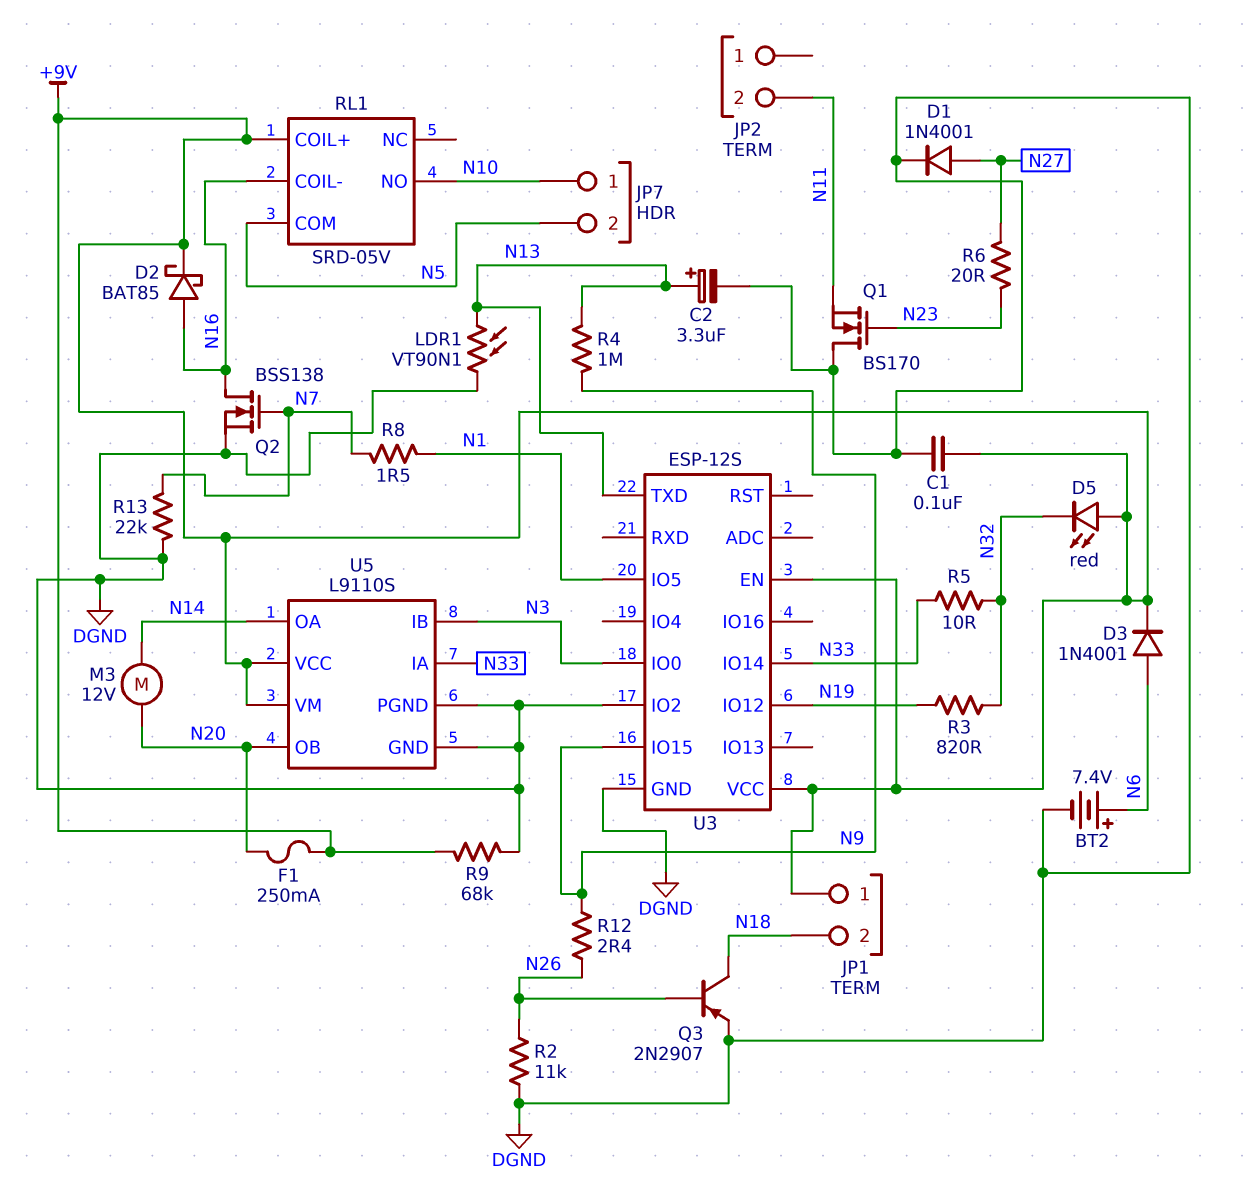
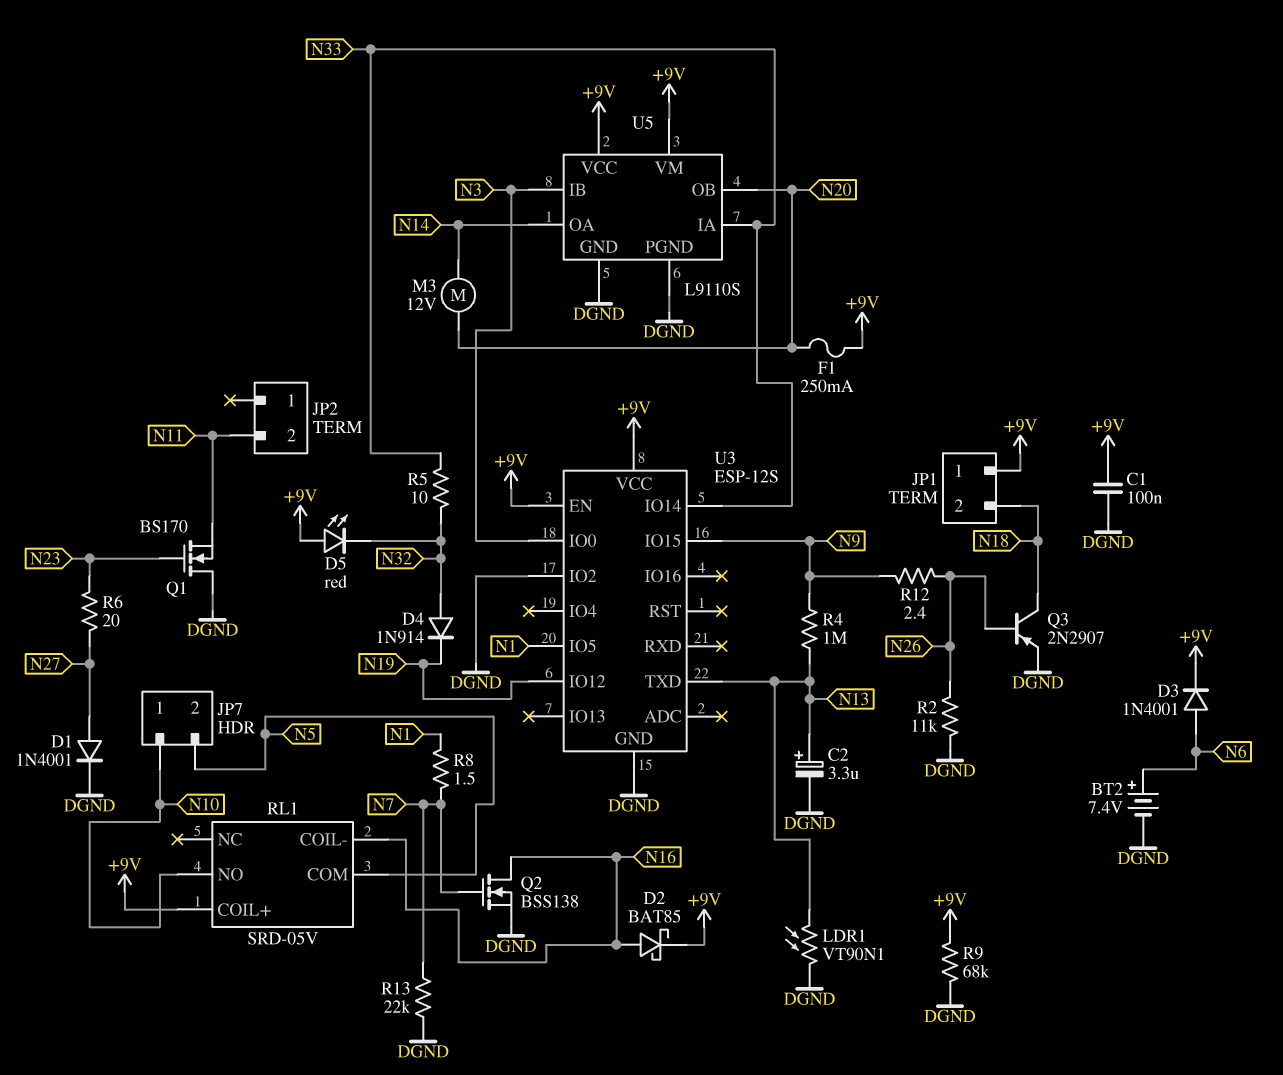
D4: none -> diode 1N914 (A N32, K N19)
R3: 820 (N19, N32) -> none

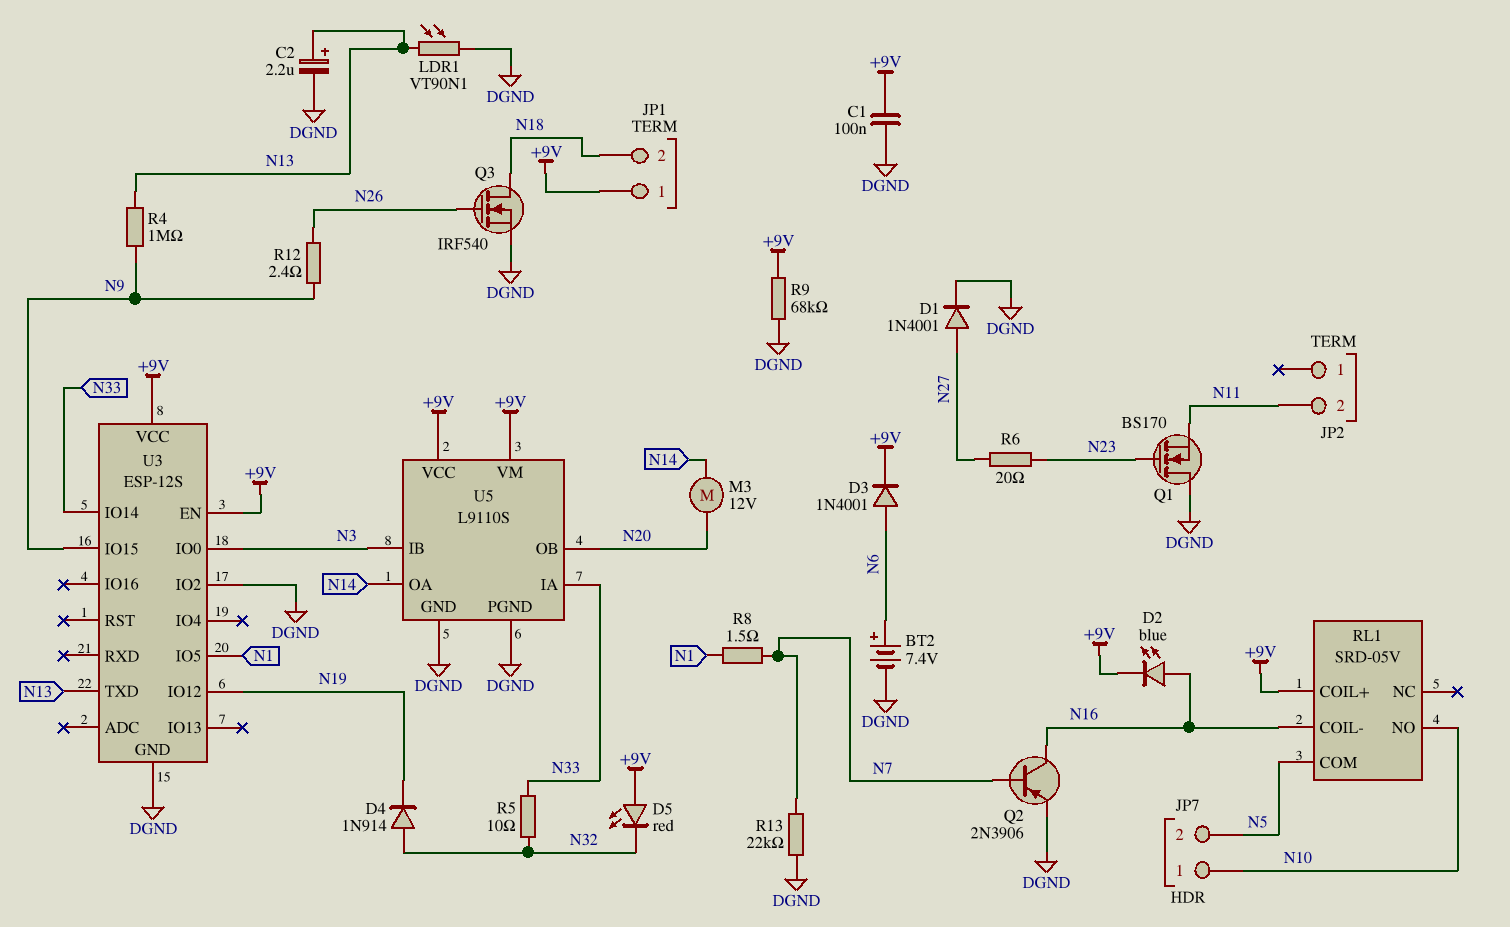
C2: 3.3uF (plus N13, minus DGND) -> 2.2uF (plus N13, minus DGND)
D2: schottky BAT85 (A N16, K +9V) -> LED blue (A N16, K +9V)
F1: 250mA (+9V, N20) -> none
Q2: NMOS BSS138 (G N7, D N16, S DGND) -> PNP 2N3906 (B N7, C N16, E DGND)
Q3: PNP 2N2907 (B N26, C N18, E DGND) -> NMOS IRF540 (G N26, D N18, S DGND)
R2: 11k (DGND, N26) -> none

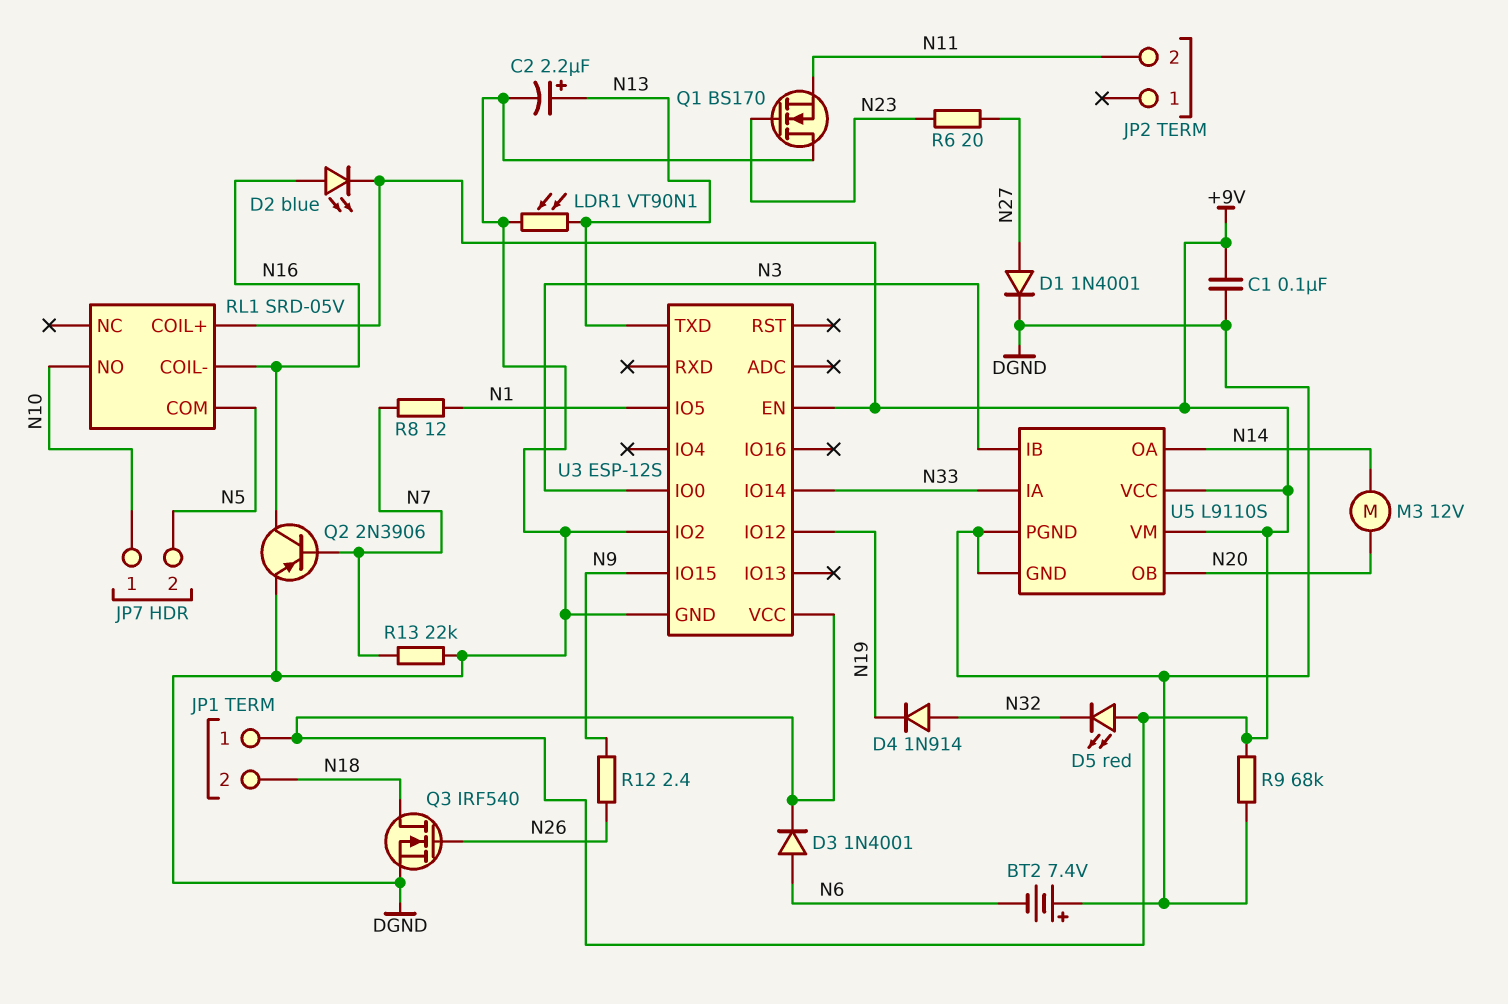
BT2: 7.4V (plus N6, minus DGND) -> 7.4V (plus DGND, minus N6)
R4: 1M (N9, N13) -> none
R5: 10 (N32, N33) -> none
R8: 1.5 (N1, N7) -> 12 (N1, N7)

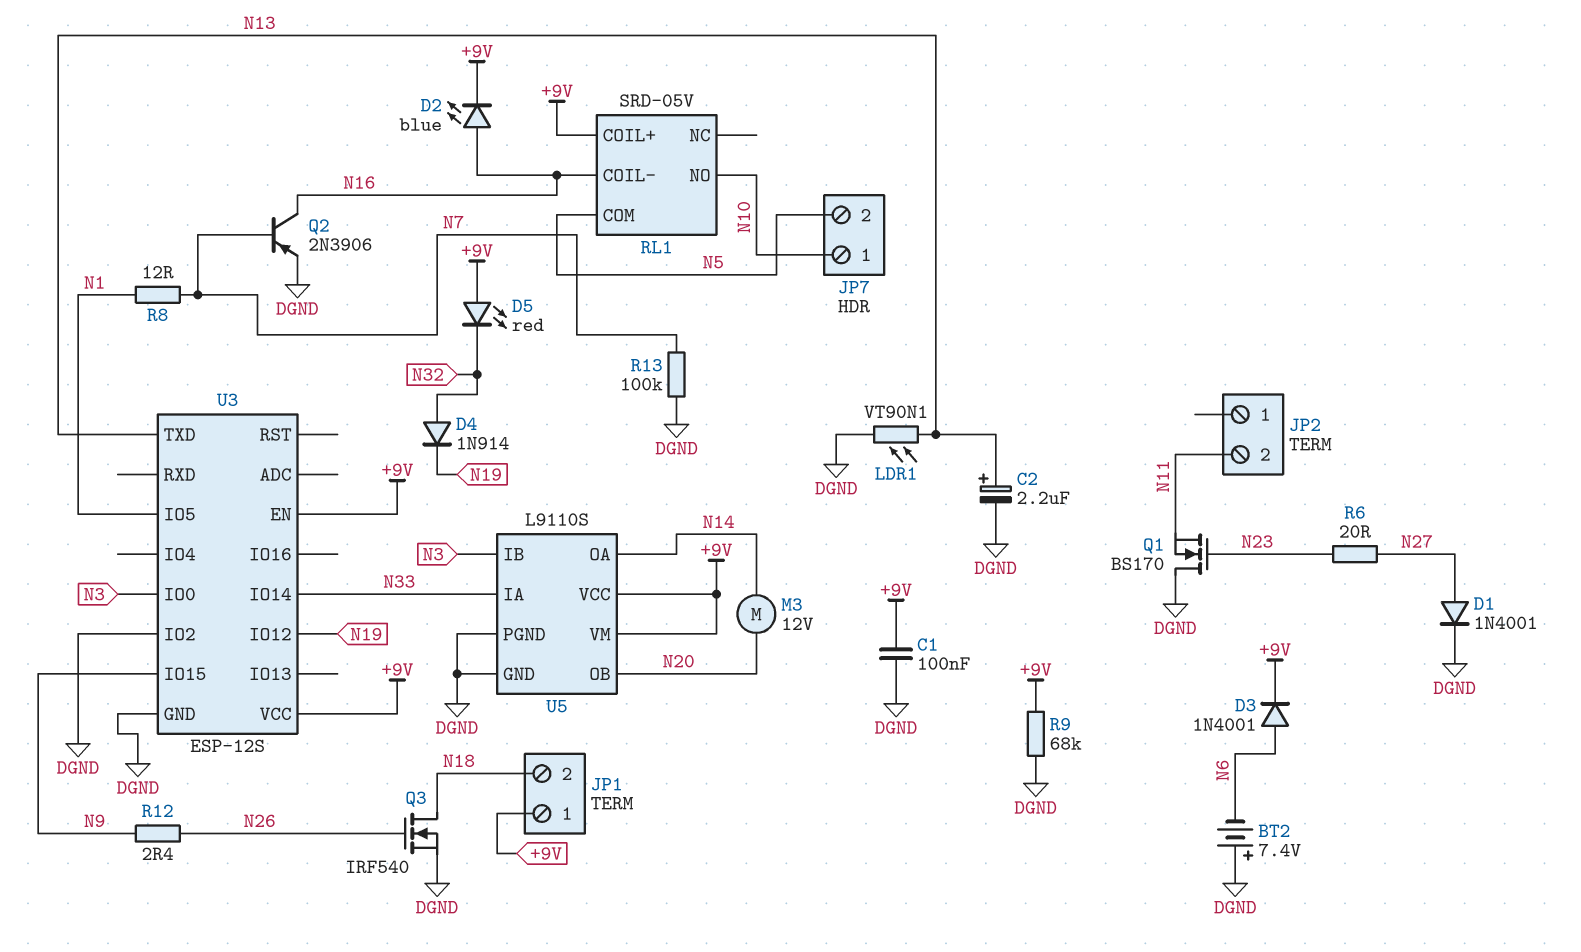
R13: 22k (DGND, N7) -> 100k (DGND, N7)

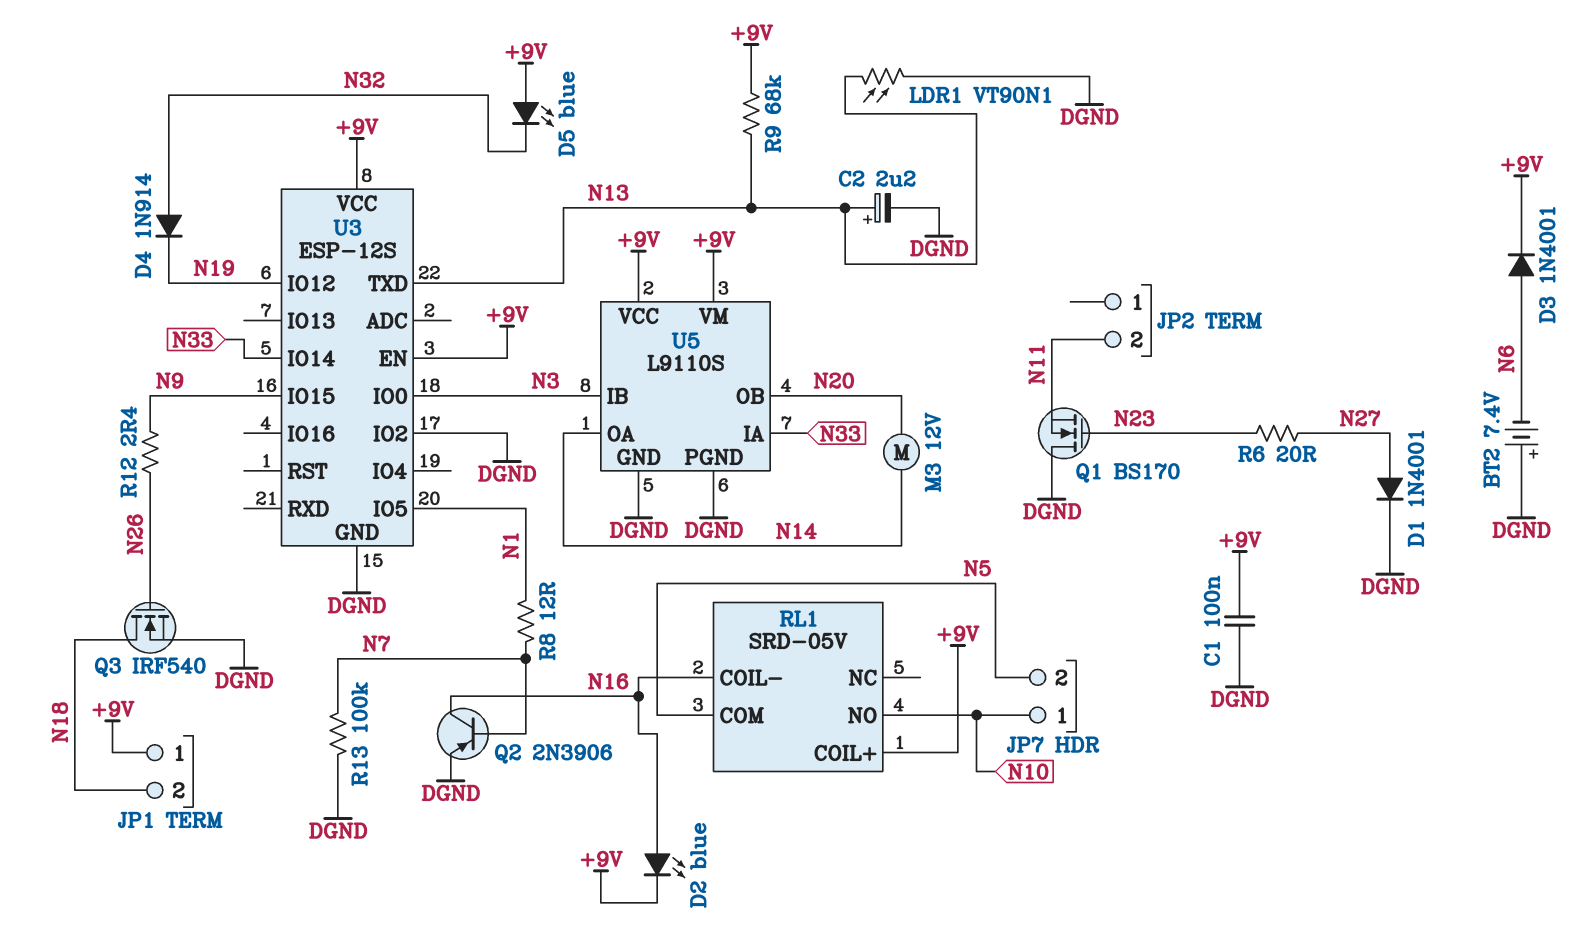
D5: LED red (A +9V, K N32) -> LED blue (A +9V, K N32)
R9: 68k (+9V, DGND) -> 68k (+9V, N13)

